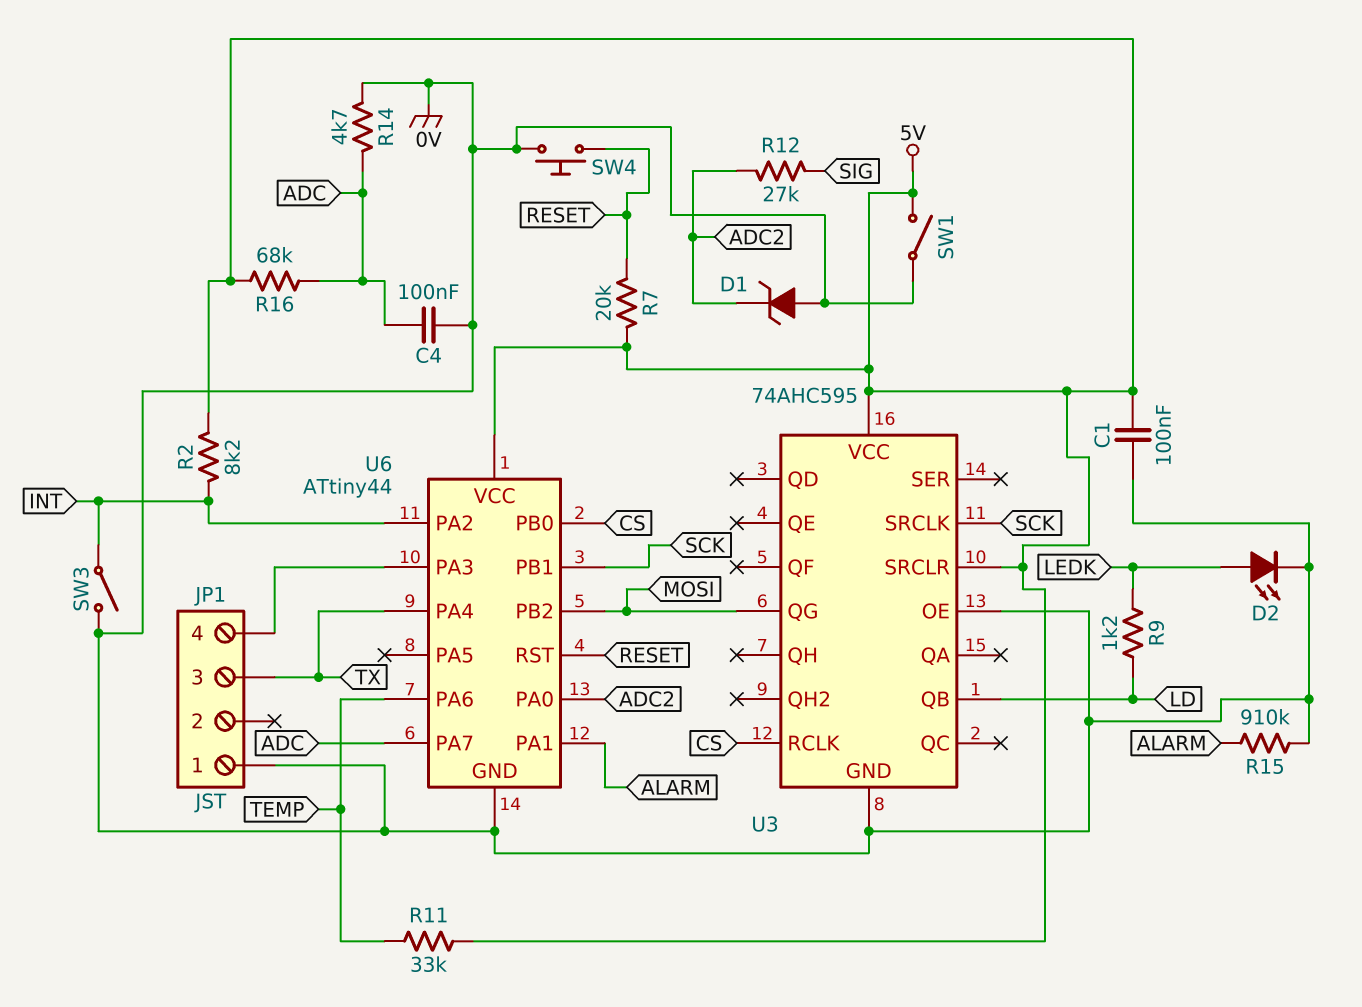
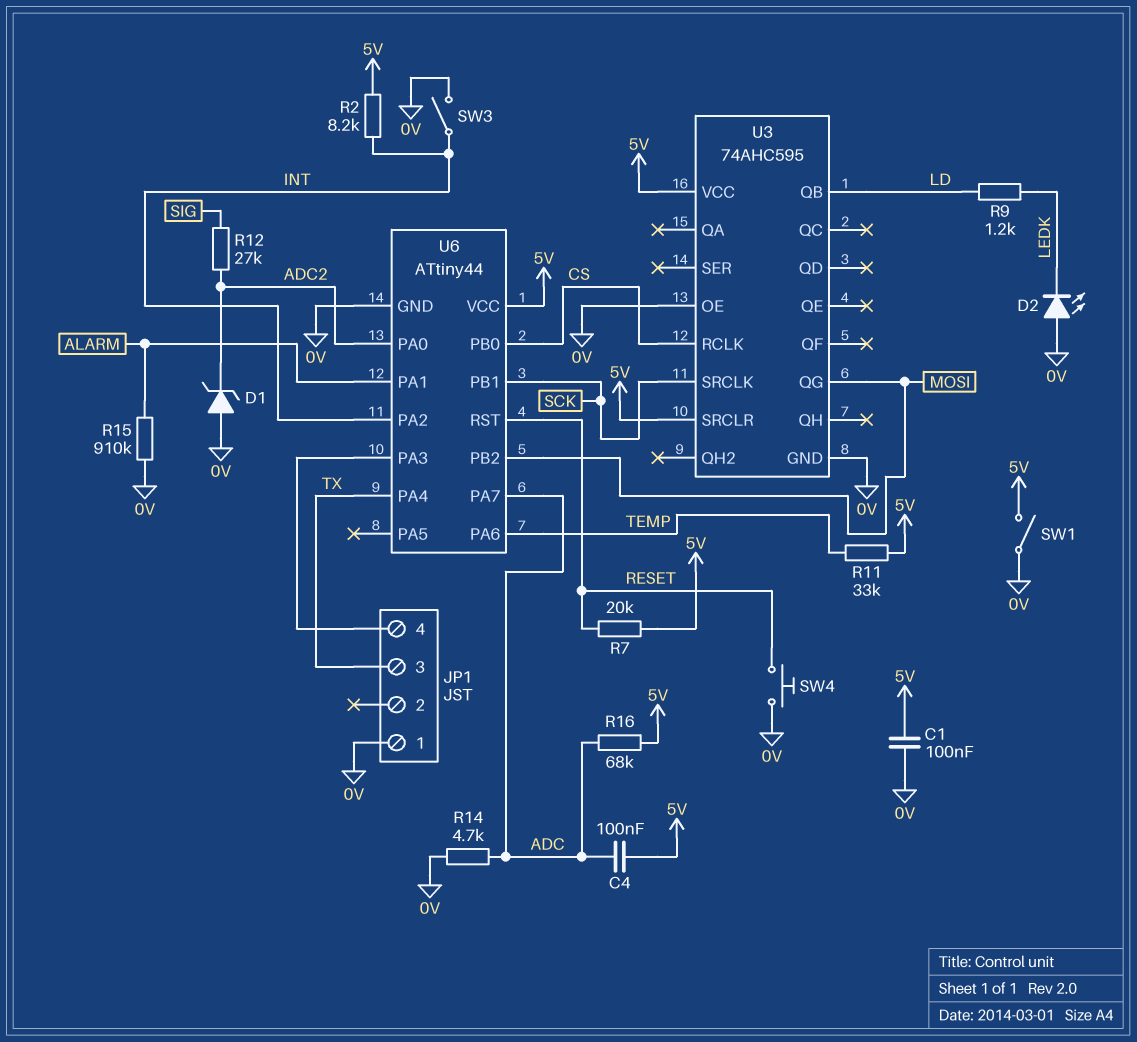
C4: 100nF (0V, ADC) -> 100nF (5V, ADC)
D2: LED (A LEDK, K 0V) -> LED (A 0V, K LEDK)

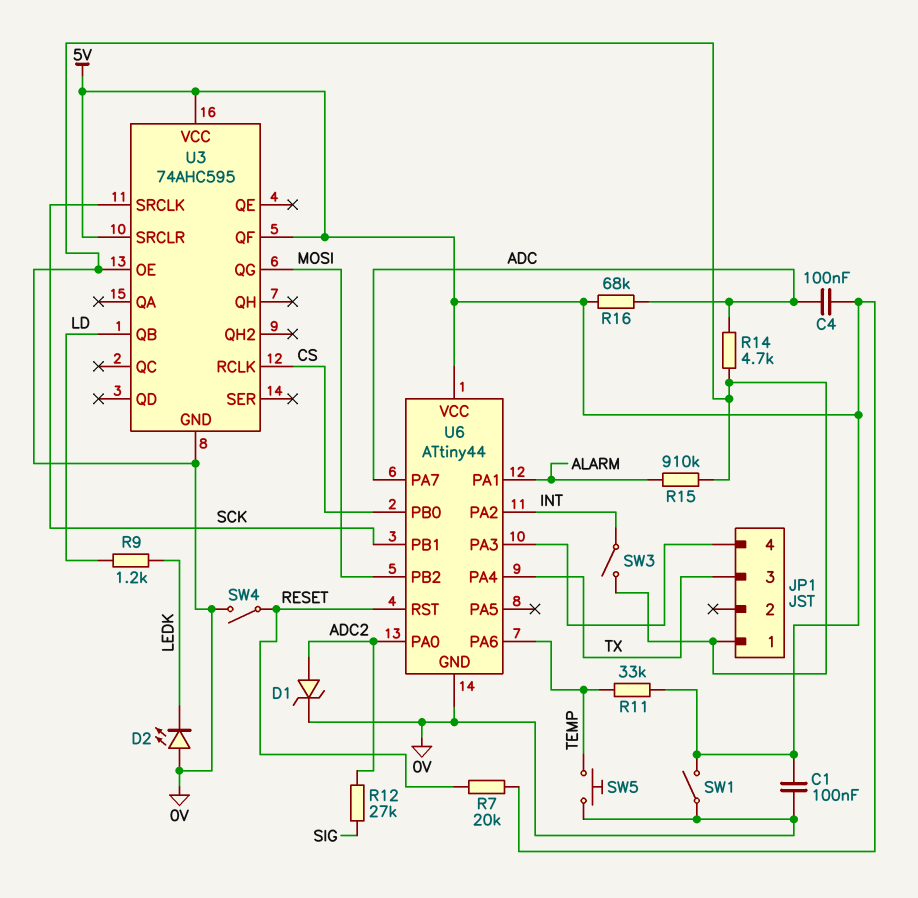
D1: zener (A 0V, K ADC2) -> zener (A ADC2, K 0V)
R2: 8.2k (5V, INT) -> none
SW4: button (0V, RESET) -> switch (0V, RESET)
SW5: none -> button (0V, TEMP)
U3 pin QF: none -> 5V

